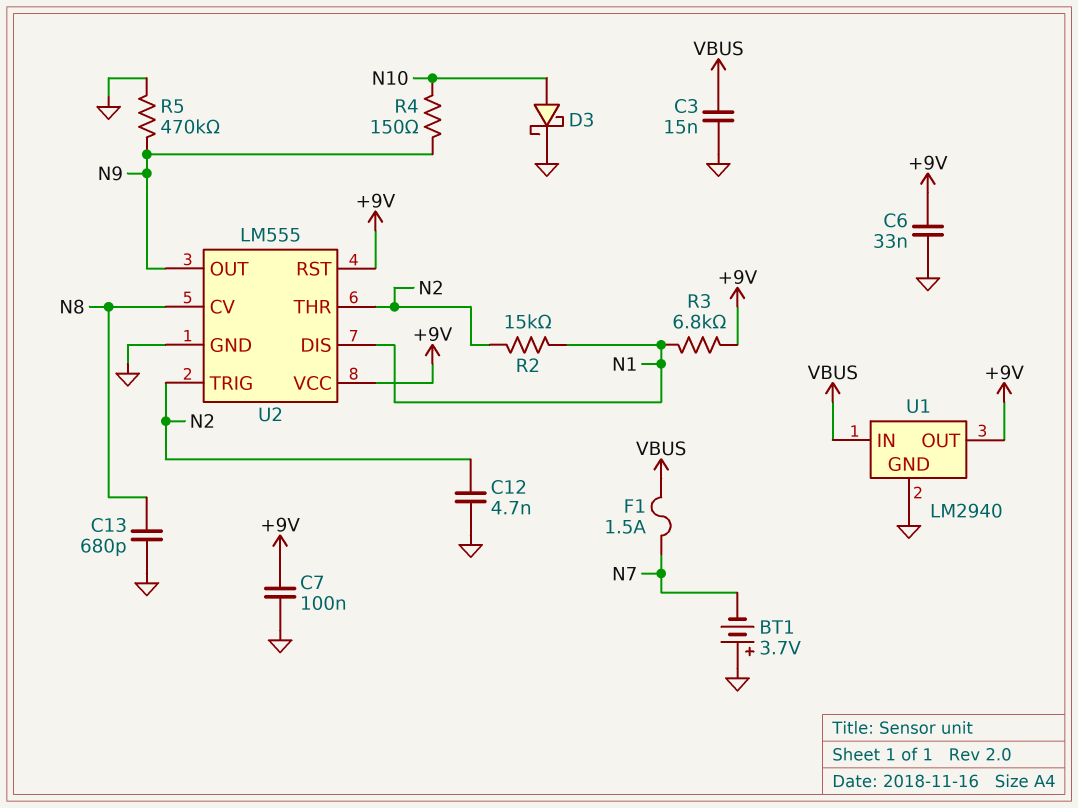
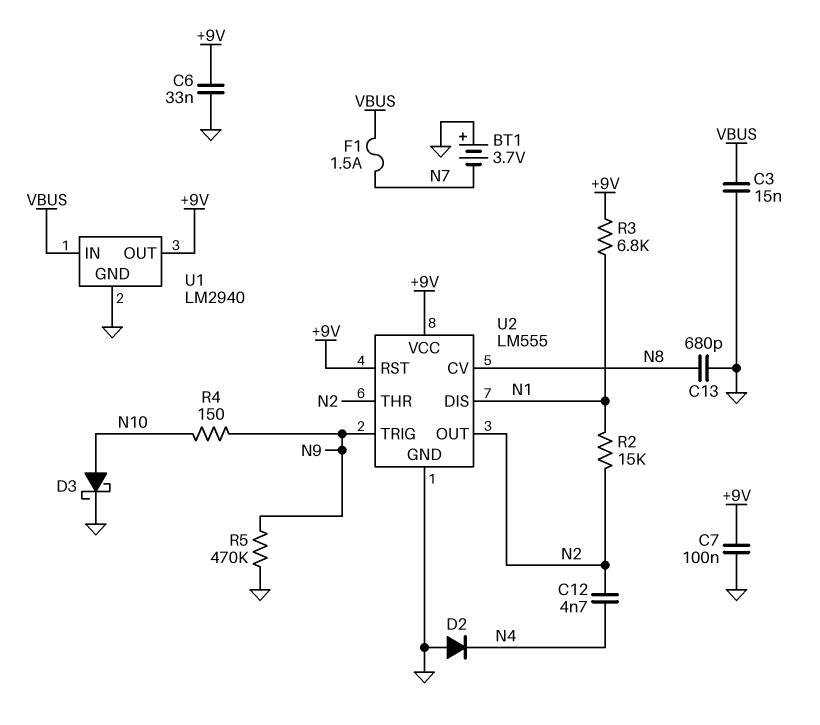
C12: 4.7nF (GND, N2) -> 4.7nF (N2, N4)
D2: none -> diode (A GND, K N4)
U2 pin OUT: N9 -> N2
U2 pin TRIG: N2 -> N9

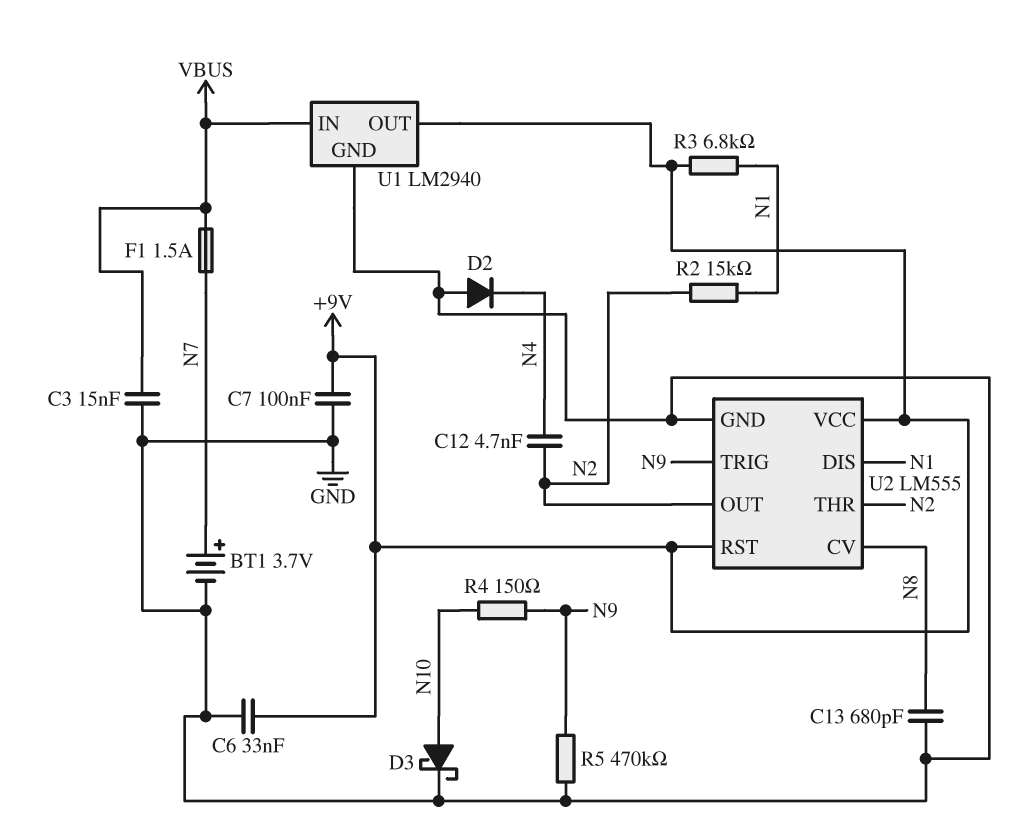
BT1: 3.7V (plus GND, minus N7) -> 3.7V (plus N7, minus GND)

